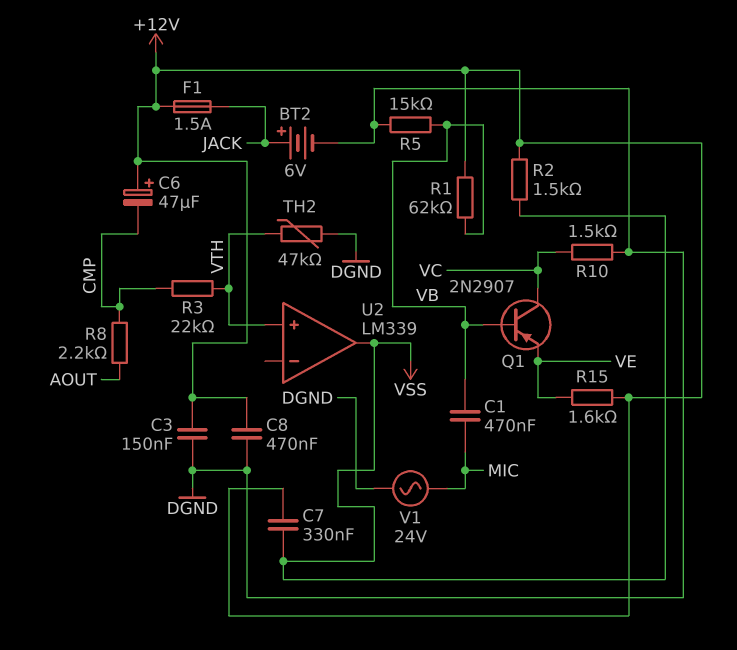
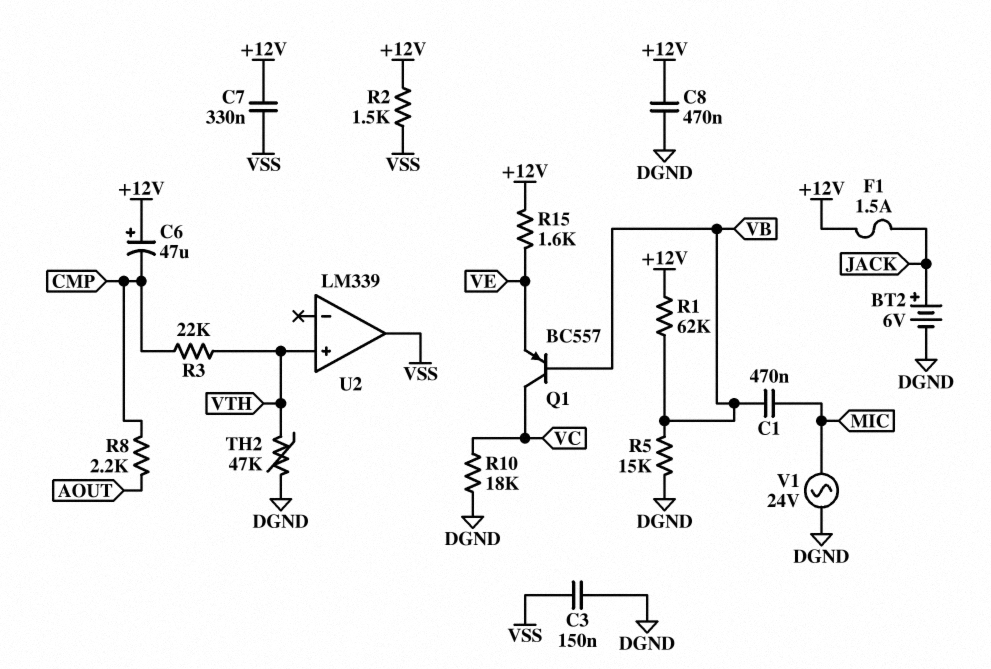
C3: 150nF (+12V, DGND) -> 150nF (DGND, VSS)
Q1: PNP 2N2907 (B VB, C VC, E VE) -> PNP BC557 (B VB, C VC, E VE)
R10: 1.5k (DGND, VC) -> 18k (DGND, VC)

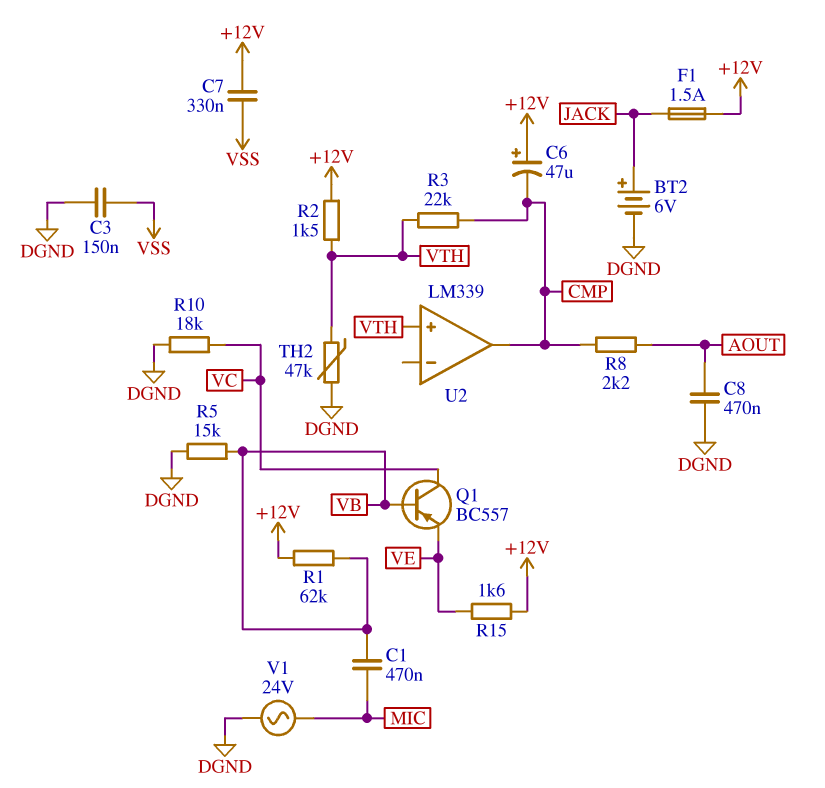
C8: 470nF (+12V, DGND) -> 470nF (AOUT, DGND)
R2: 1.5k (+12V, VSS) -> 1.5k (+12V, VTH)
U2 pin out: VSS -> CMP

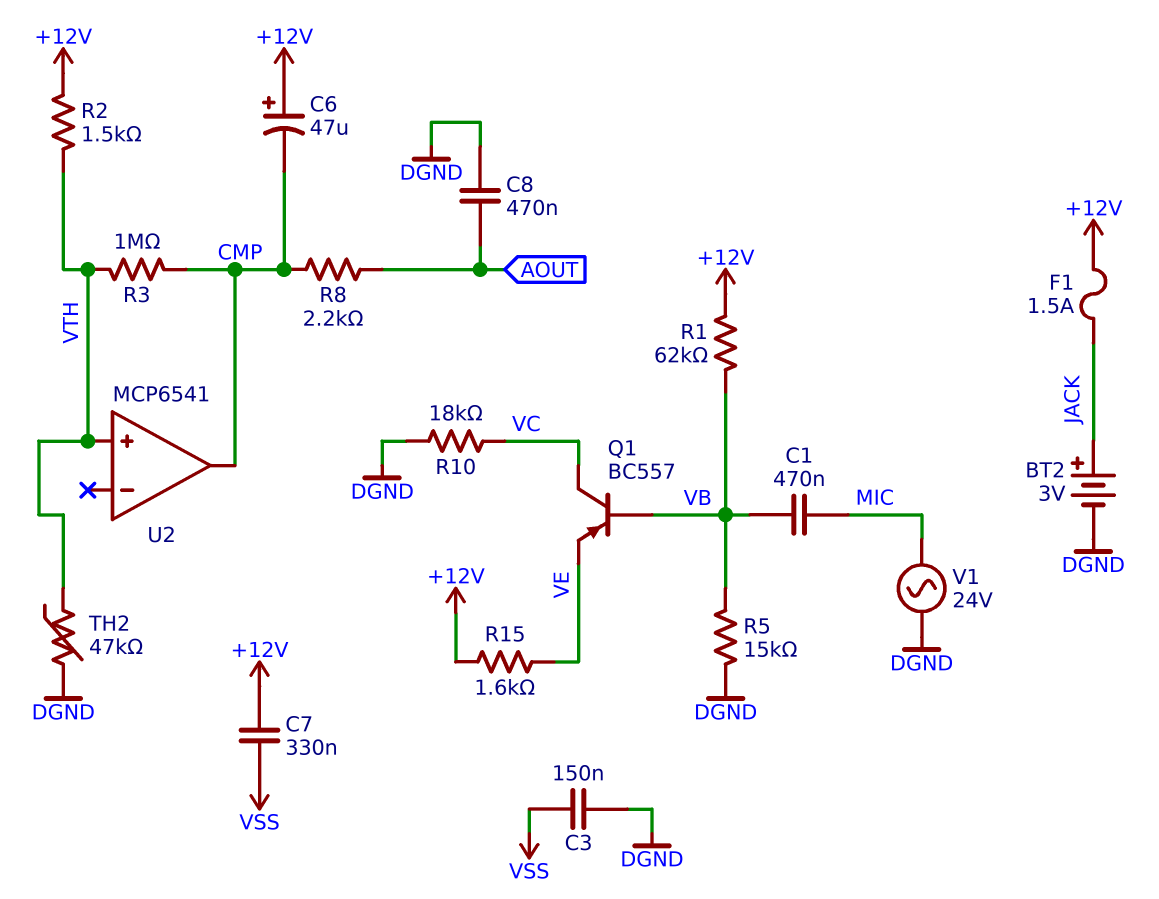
BT2: 6V (plus JACK, minus DGND) -> 3V (plus JACK, minus DGND)
R3: 22k (CMP, VTH) -> 1M (CMP, VTH)
U2: LM339 -> MCP6541

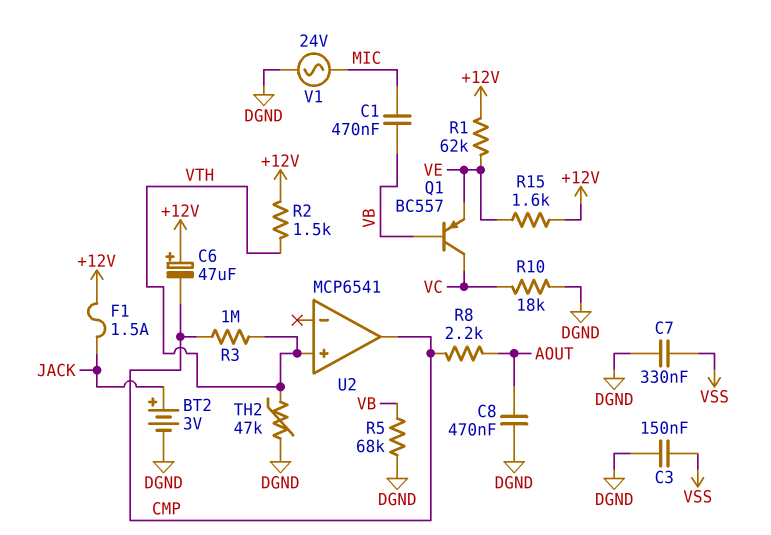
C7: 330nF (+12V, VSS) -> 330nF (DGND, VSS)
R1: 62k (+12V, VB) -> 62k (+12V, VE)
R5: 15k (DGND, VB) -> 68k (DGND, VB)

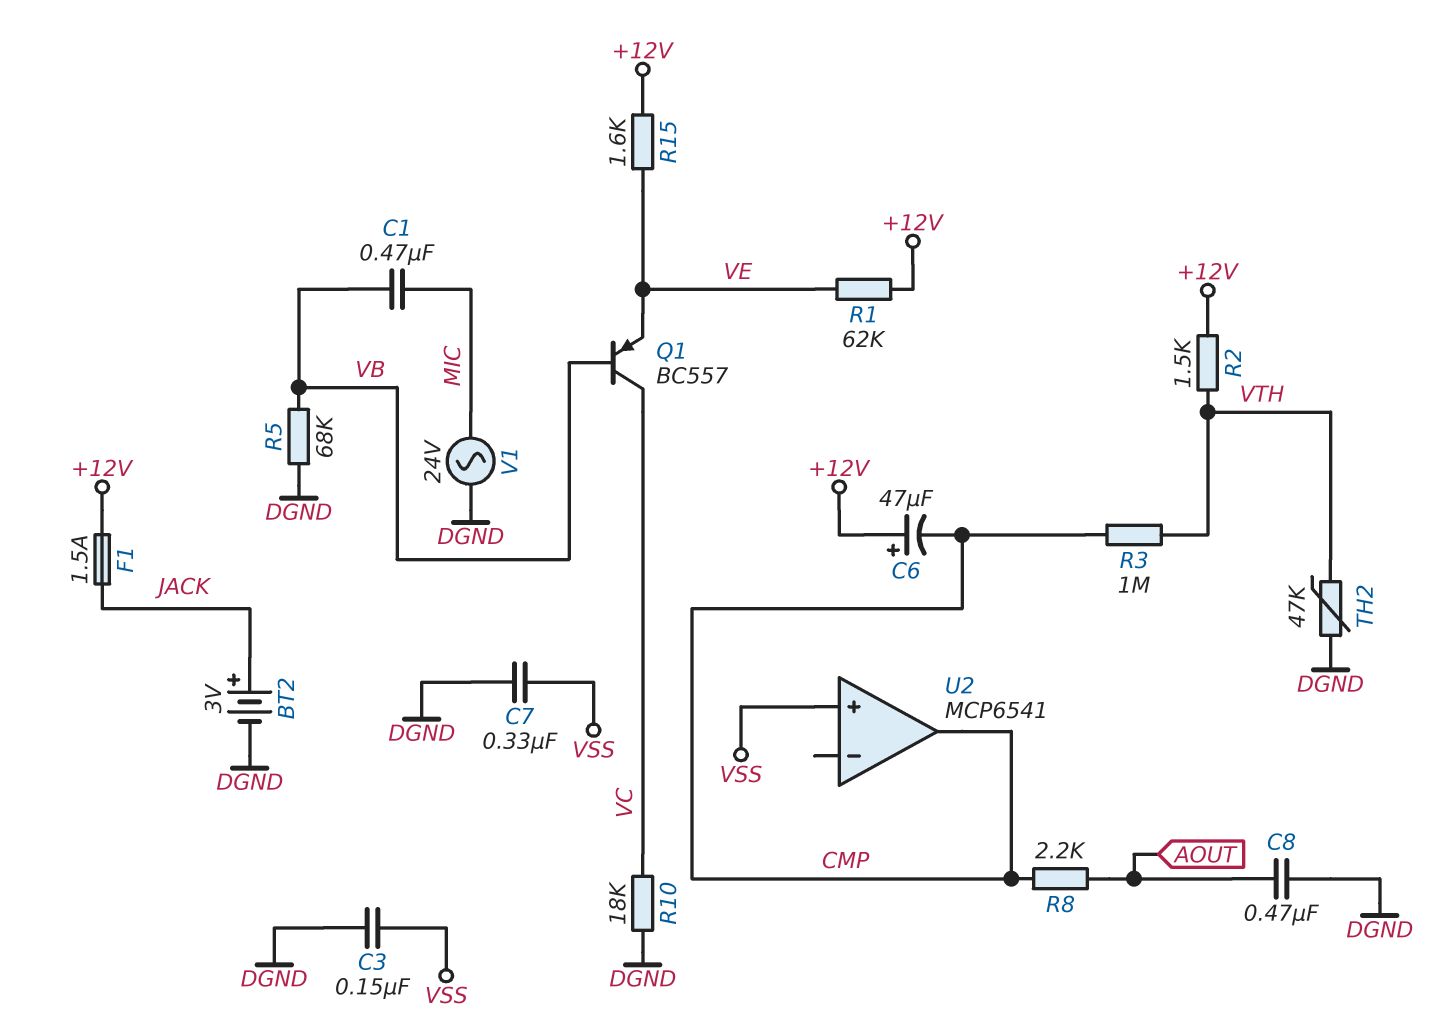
U2 pin in+: VTH -> VSS

